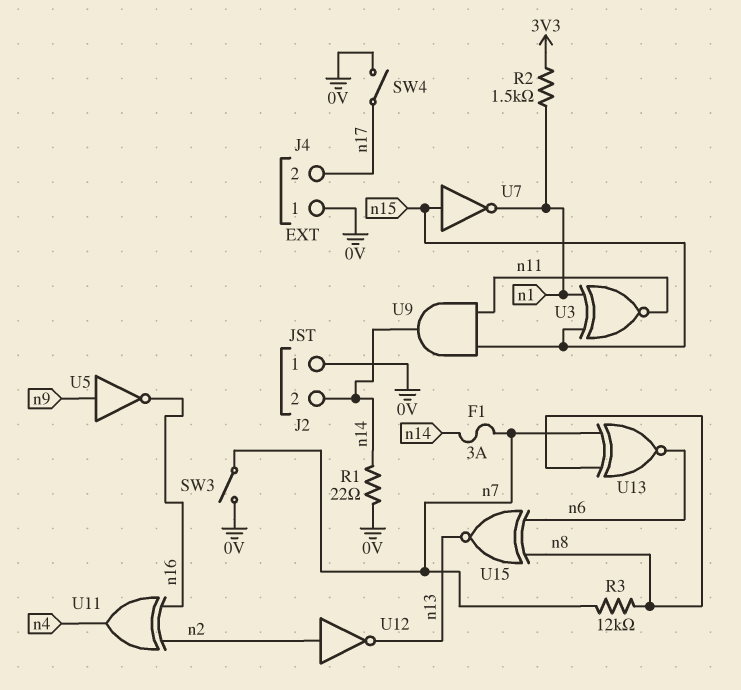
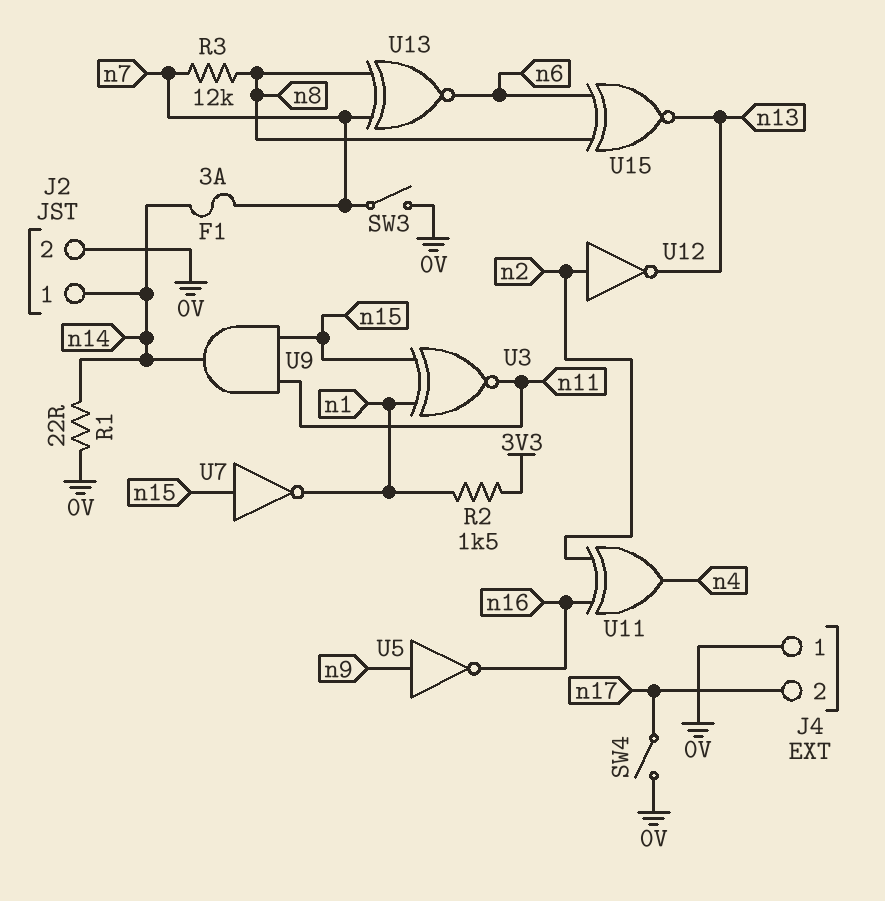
J2 pin 1: 0V -> n14
J2 pin 2: n14 -> 0V

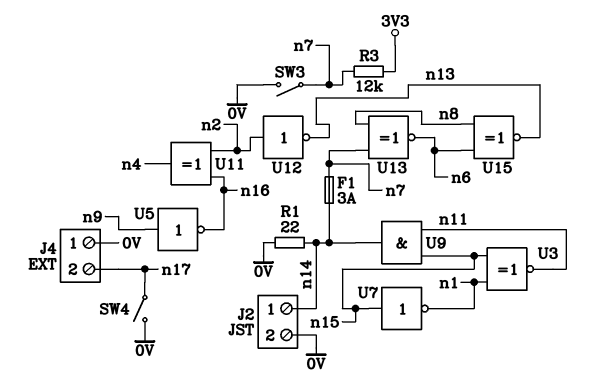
R2: 1.5k (3V3, n1) -> none
R3: 12k (n7, n8) -> 12k (3V3, n7)

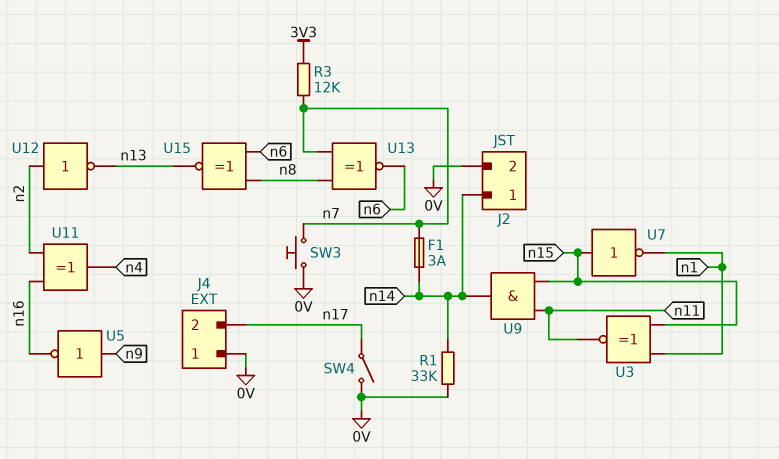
R1: 22 (0V, n14) -> 33k (0V, n14)
SW3: switch (0V, n7) -> button (0V, n7)

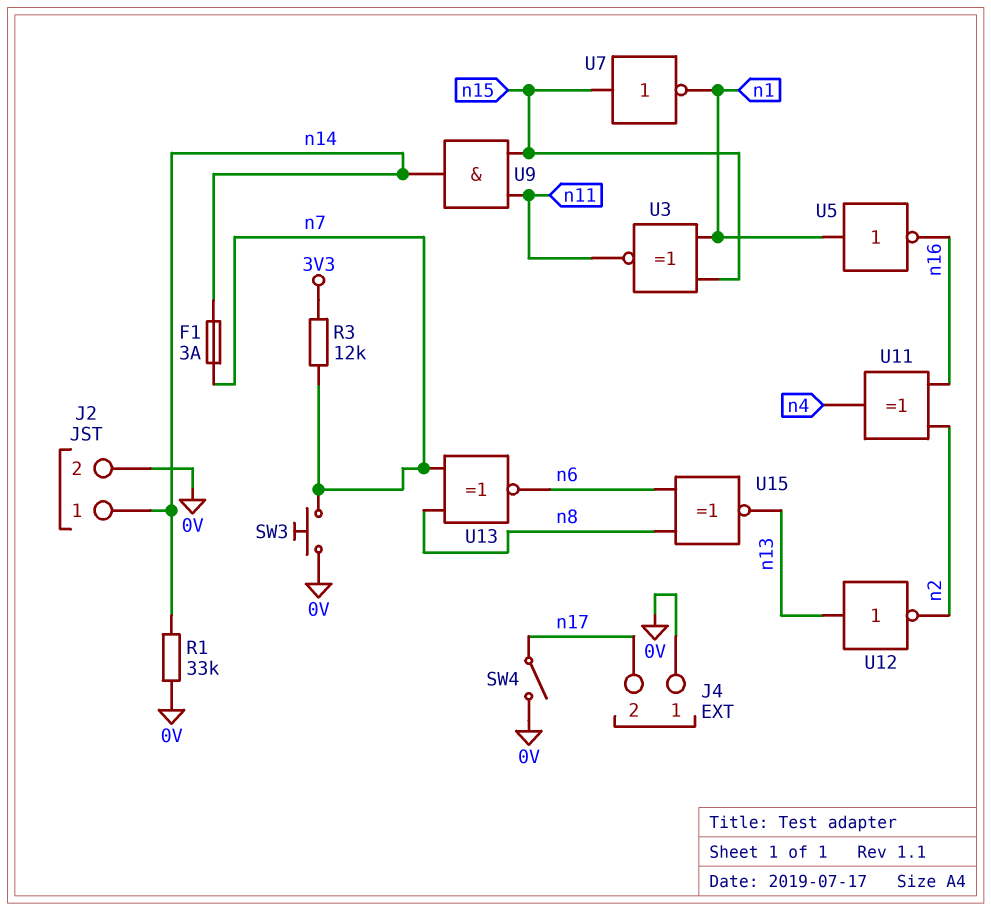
U5: NOT (in n9, out n16) -> NOT (in n1, out n16)
U12: NOT (in n2, out n13) -> NOT (in n13, out n2)

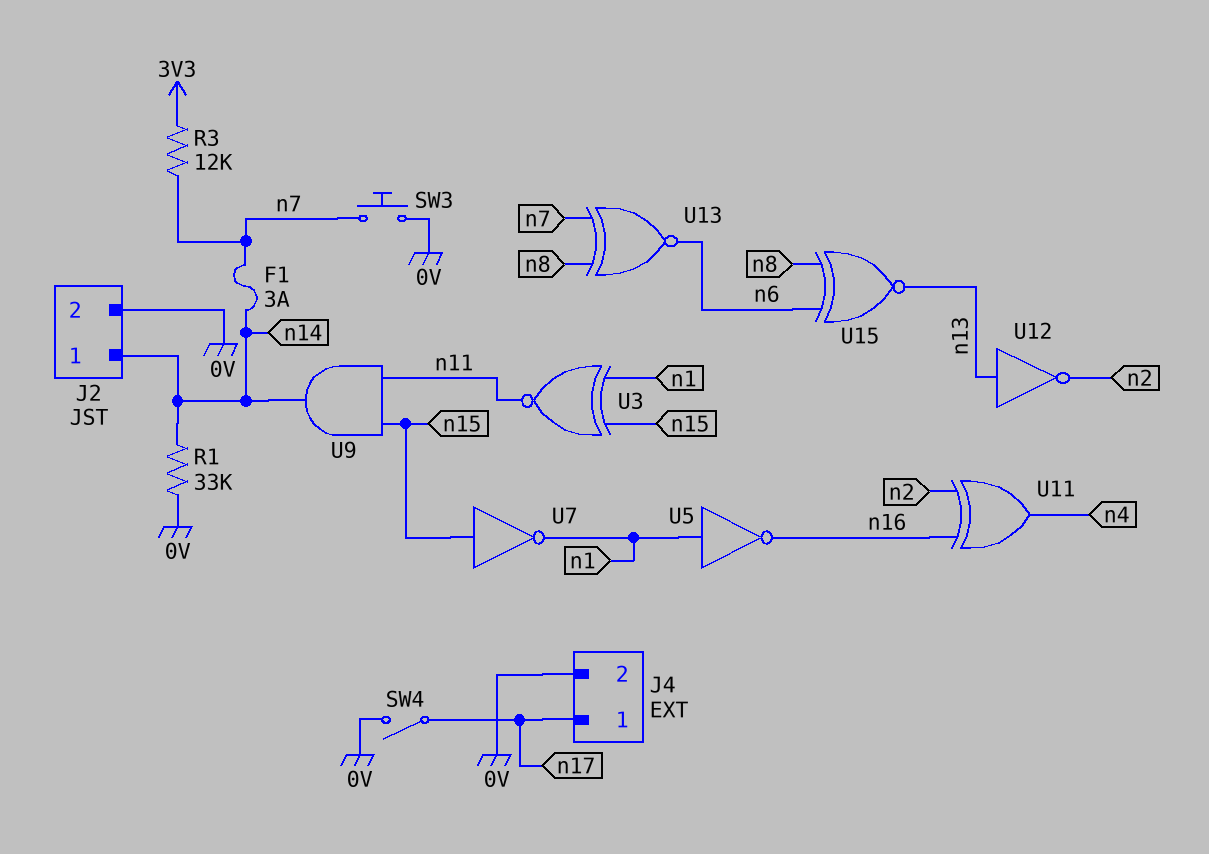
J4 pin 1: 0V -> n17
J4 pin 2: n17 -> 0V

